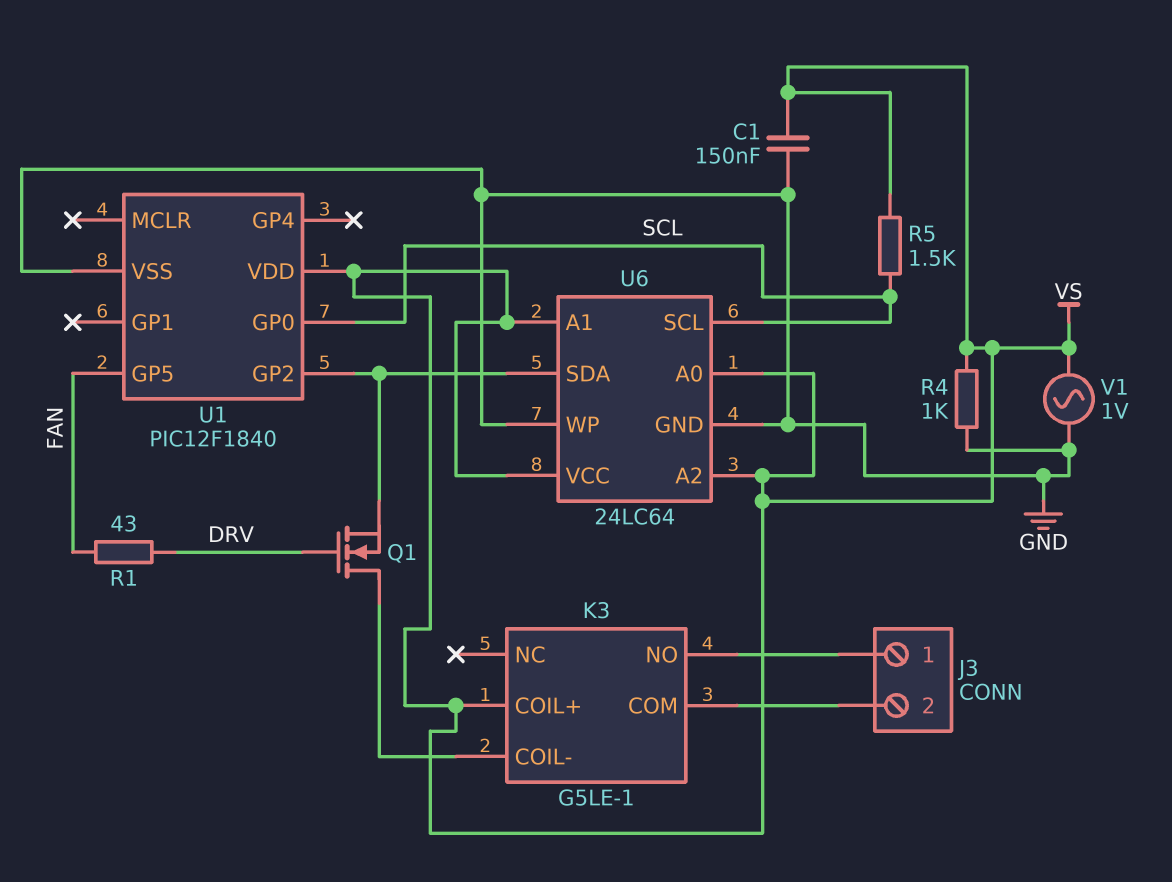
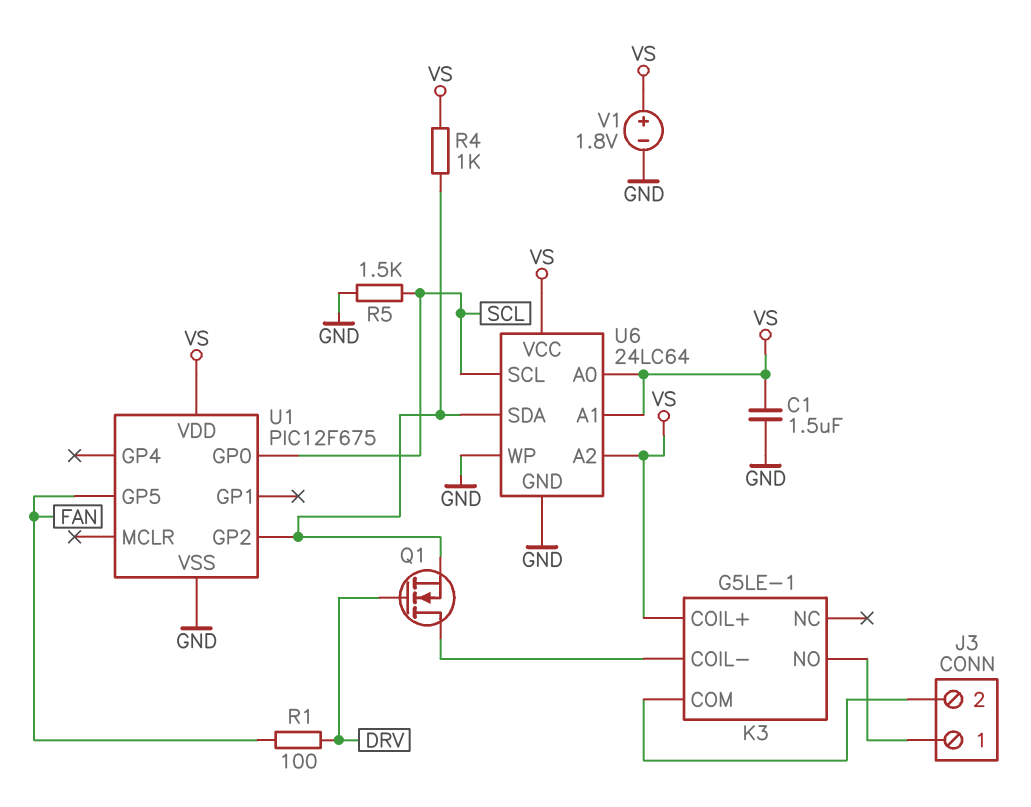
C1: 150nF (GND, VS) -> 1.5uF (GND, VS)
R1: 43 (DRV, FAN) -> 100 (DRV, FAN)
R4: 1k (GND, VS) -> 1k (U1/GP2, VS)
R5: 1.5k (SCL, VS) -> 1.5k (GND, SCL)
U1: PIC12F1840 -> PIC12F675
V1: AC 1V (GND, VS) -> 1.8V (plus VS, minus GND)

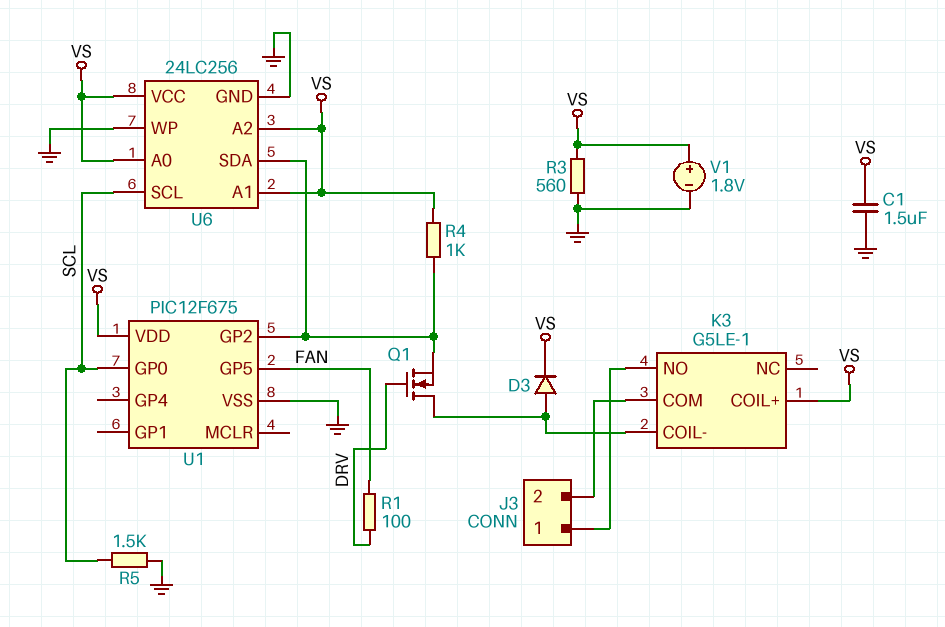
D3: none -> diode (A K3/COIL-, K VS)
R3: none -> 560 (GND, VS)
U6: 24LC64 -> 24LC256

